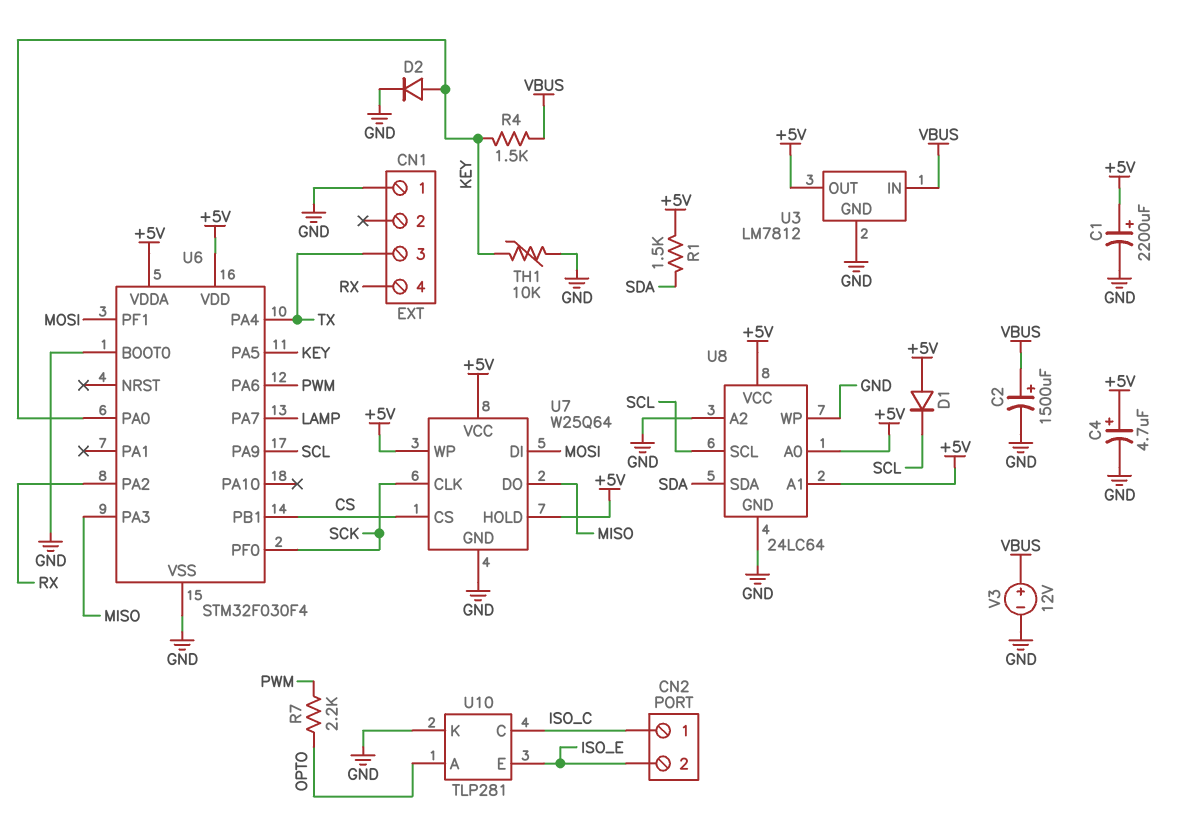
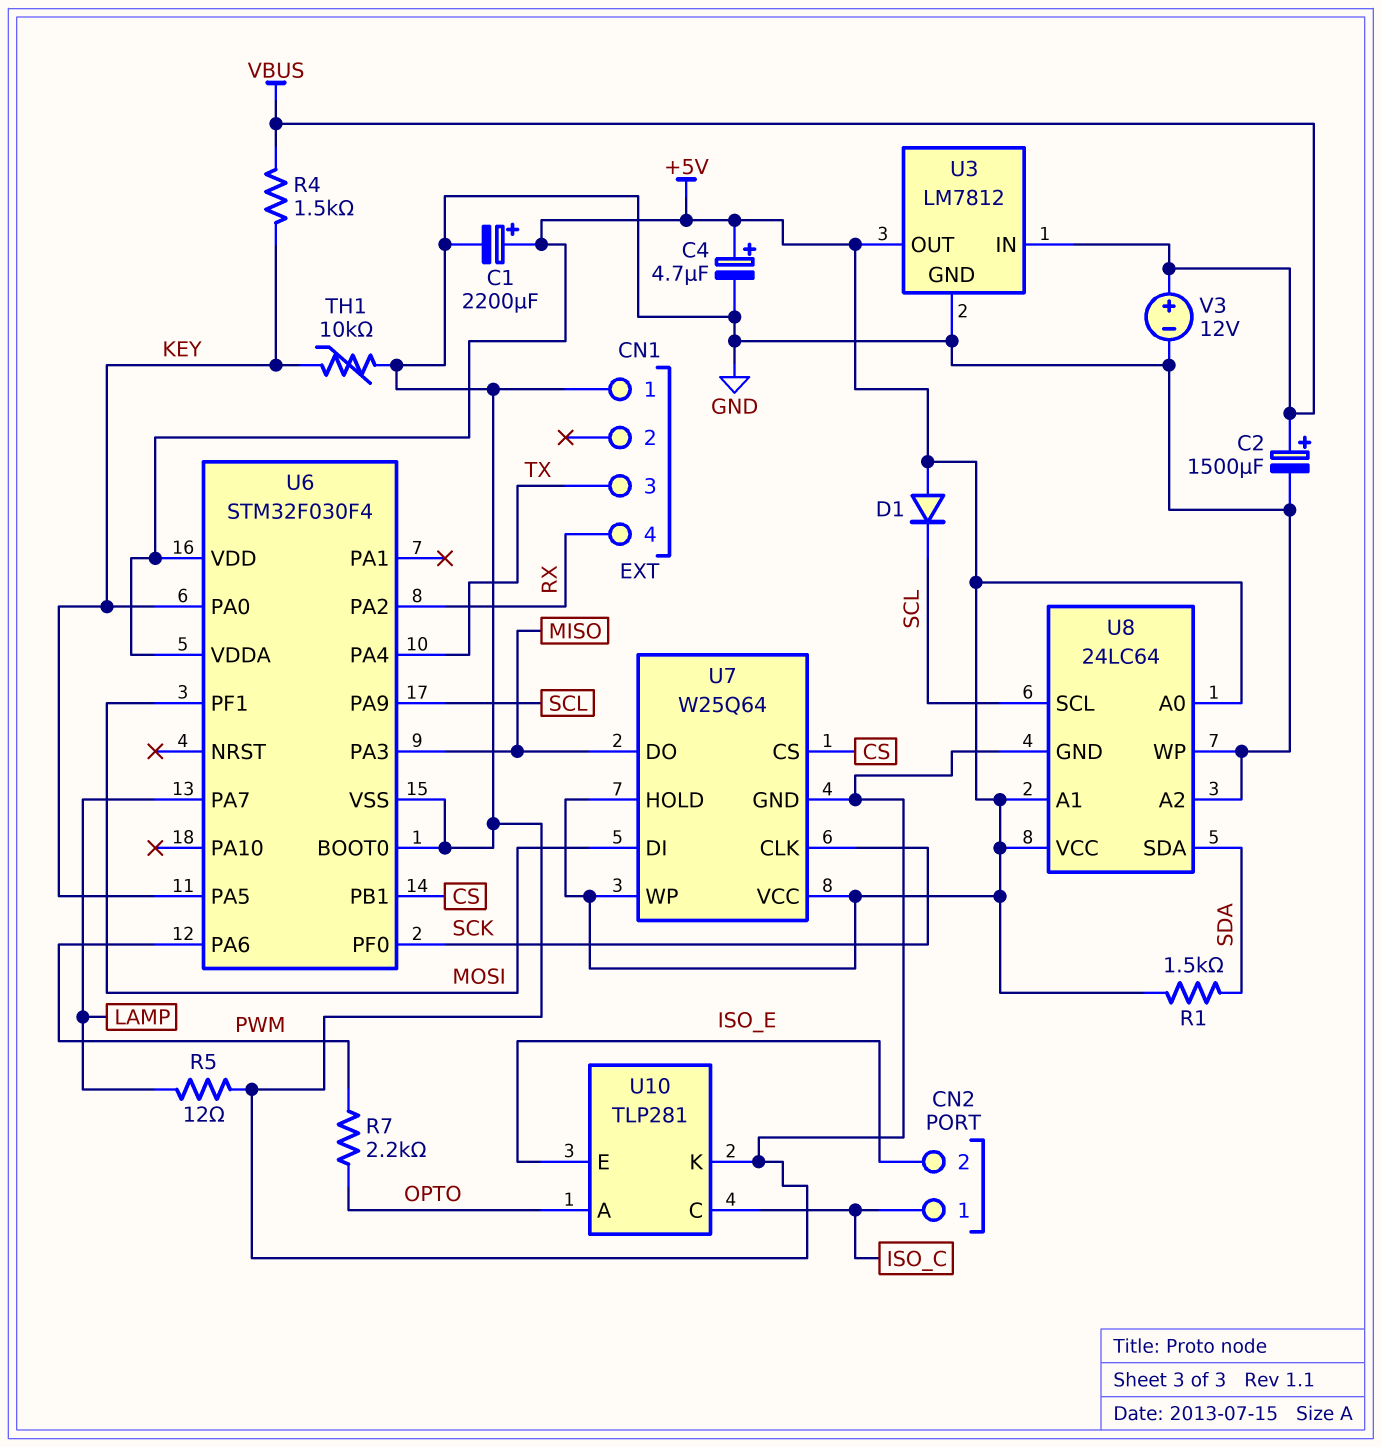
D2: diode (A KEY, K GND) -> none
R5: none -> 12 (GND, LAMP)

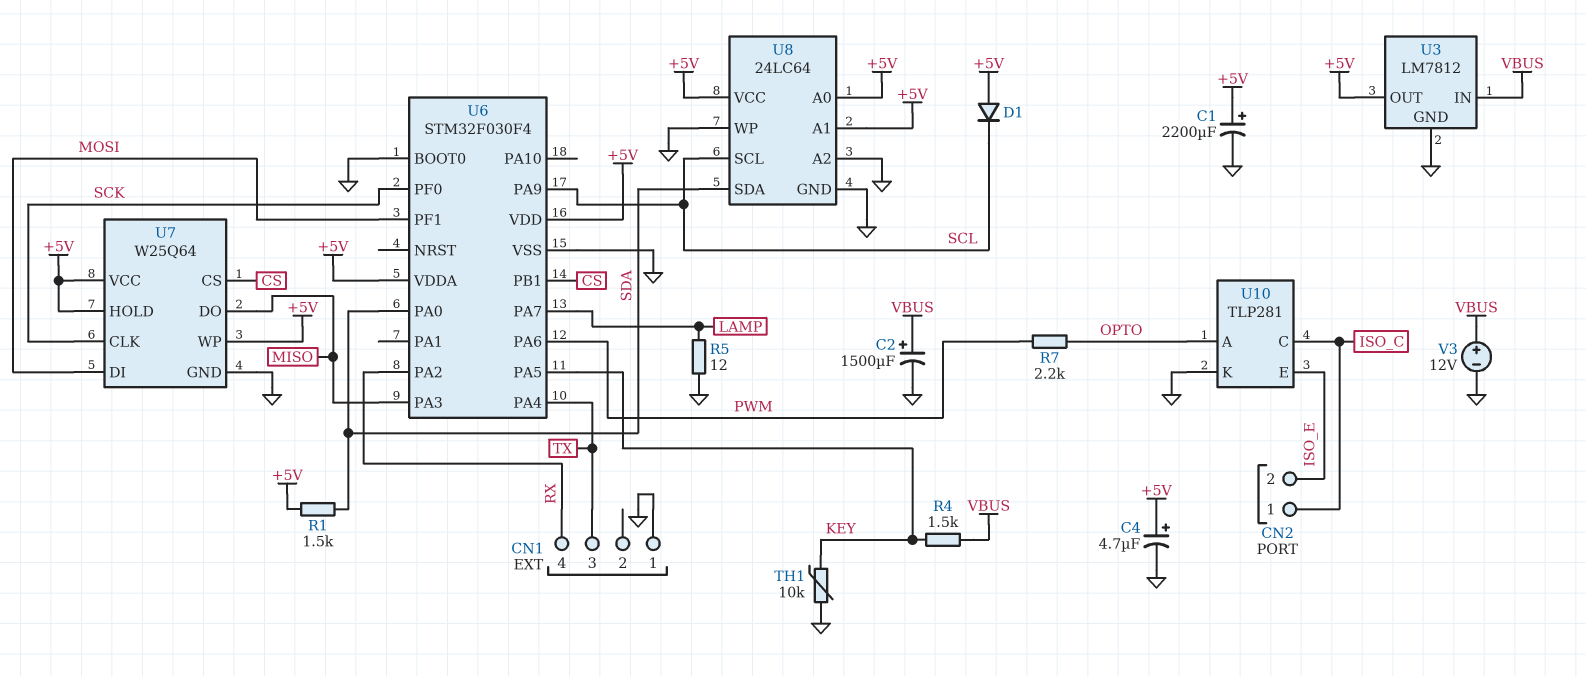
U6 pin PA0: KEY -> SDA

